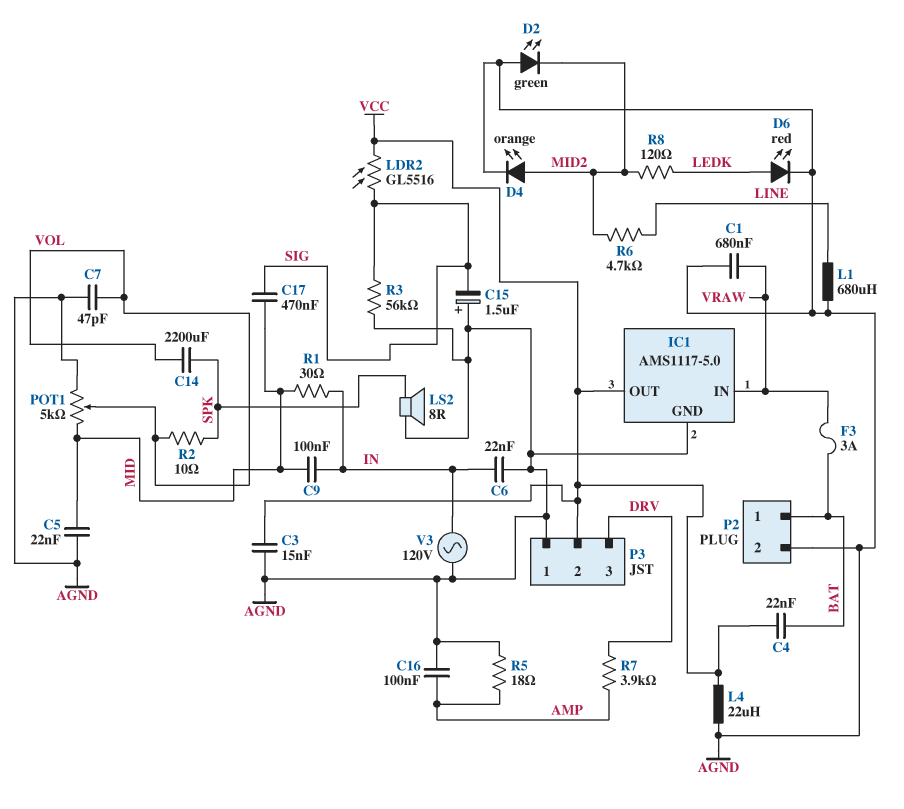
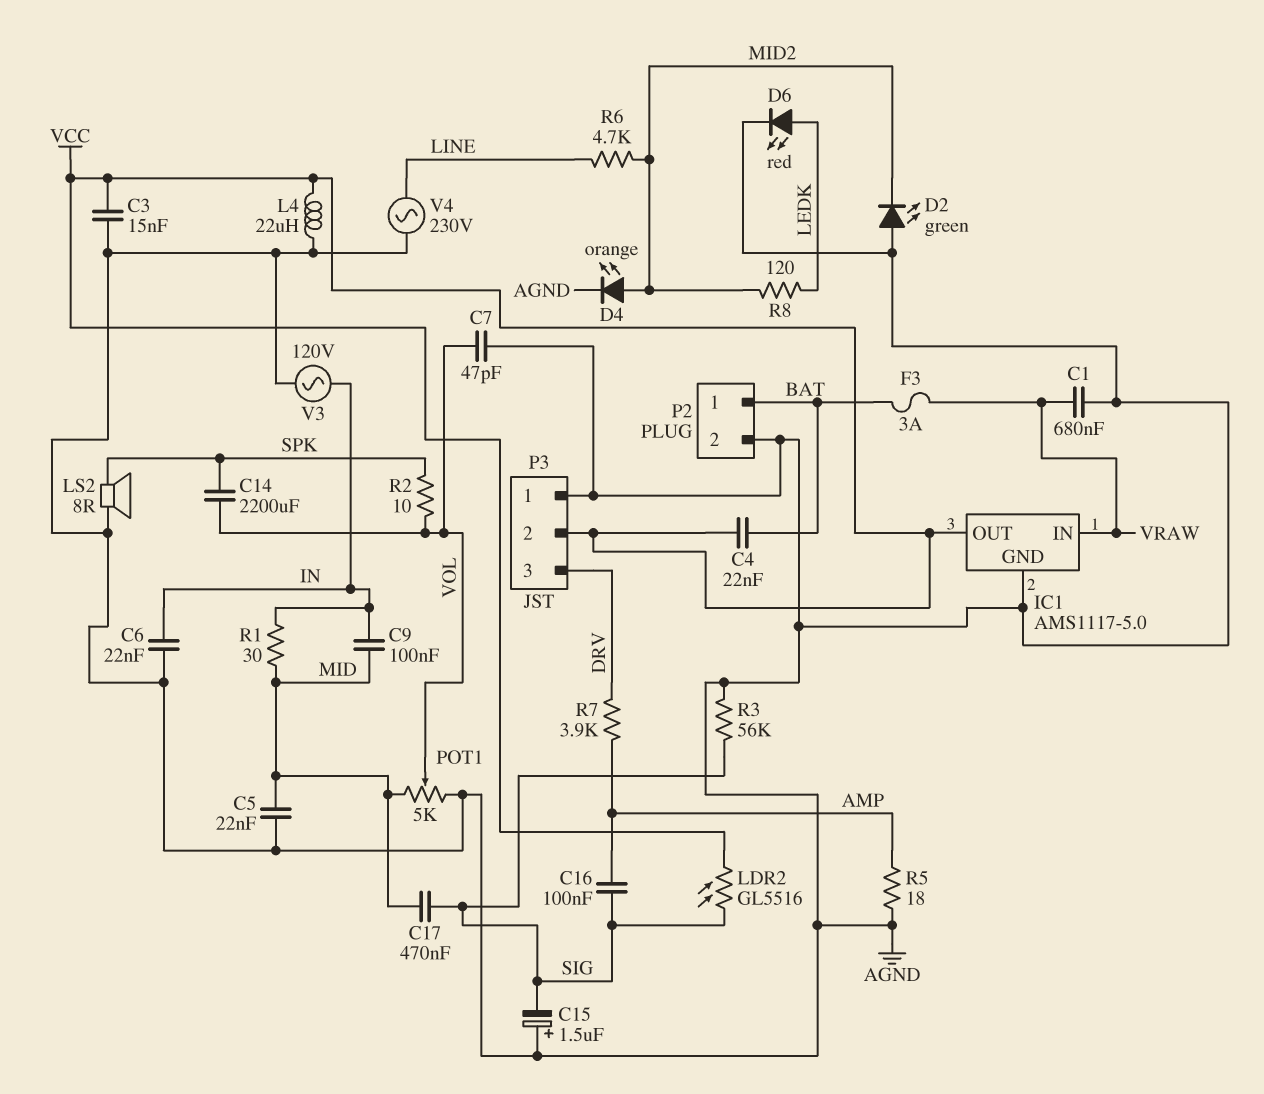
C16: 100nF (AGND, AMP) -> 100nF (AMP, SIG)
L1: 680uH (AGND, LINE) -> none
V4: none -> AC 230V (AGND, LINE)

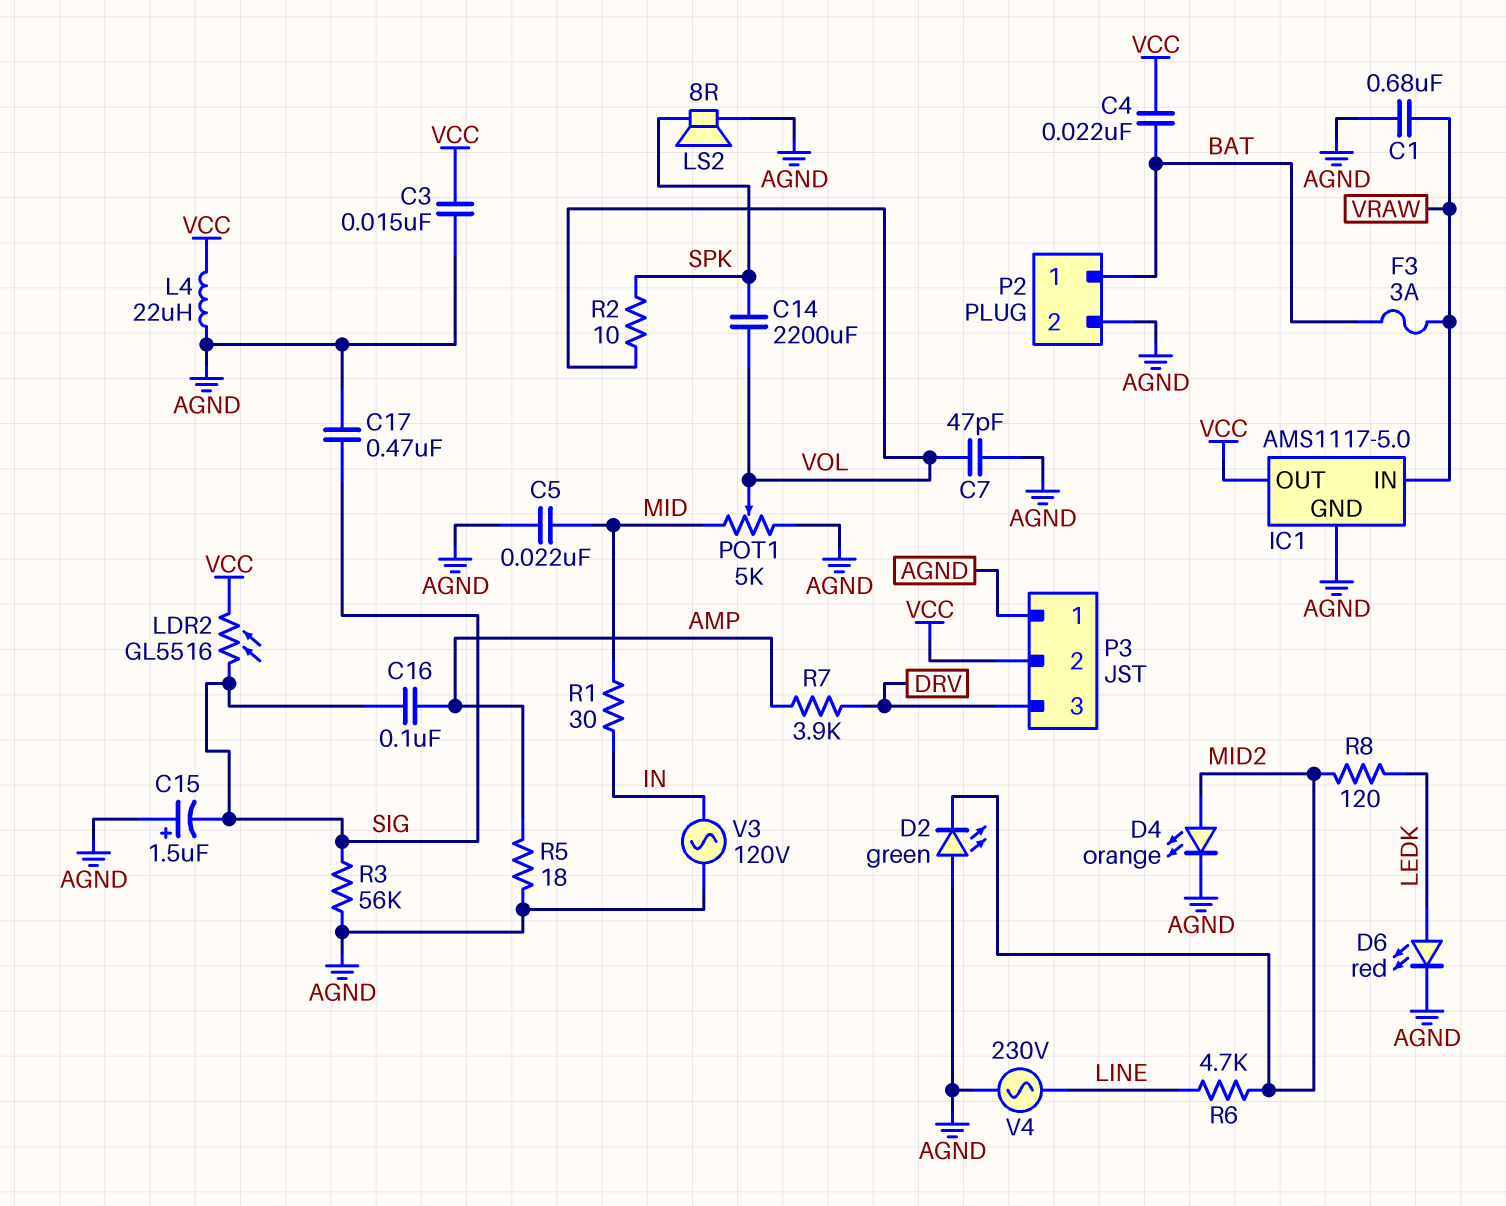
C6: 22nF (AGND, IN) -> none
C9: 100nF (IN, MID) -> none
C17: 470nF (MID, SIG) -> 470nF (AGND, SIG)

